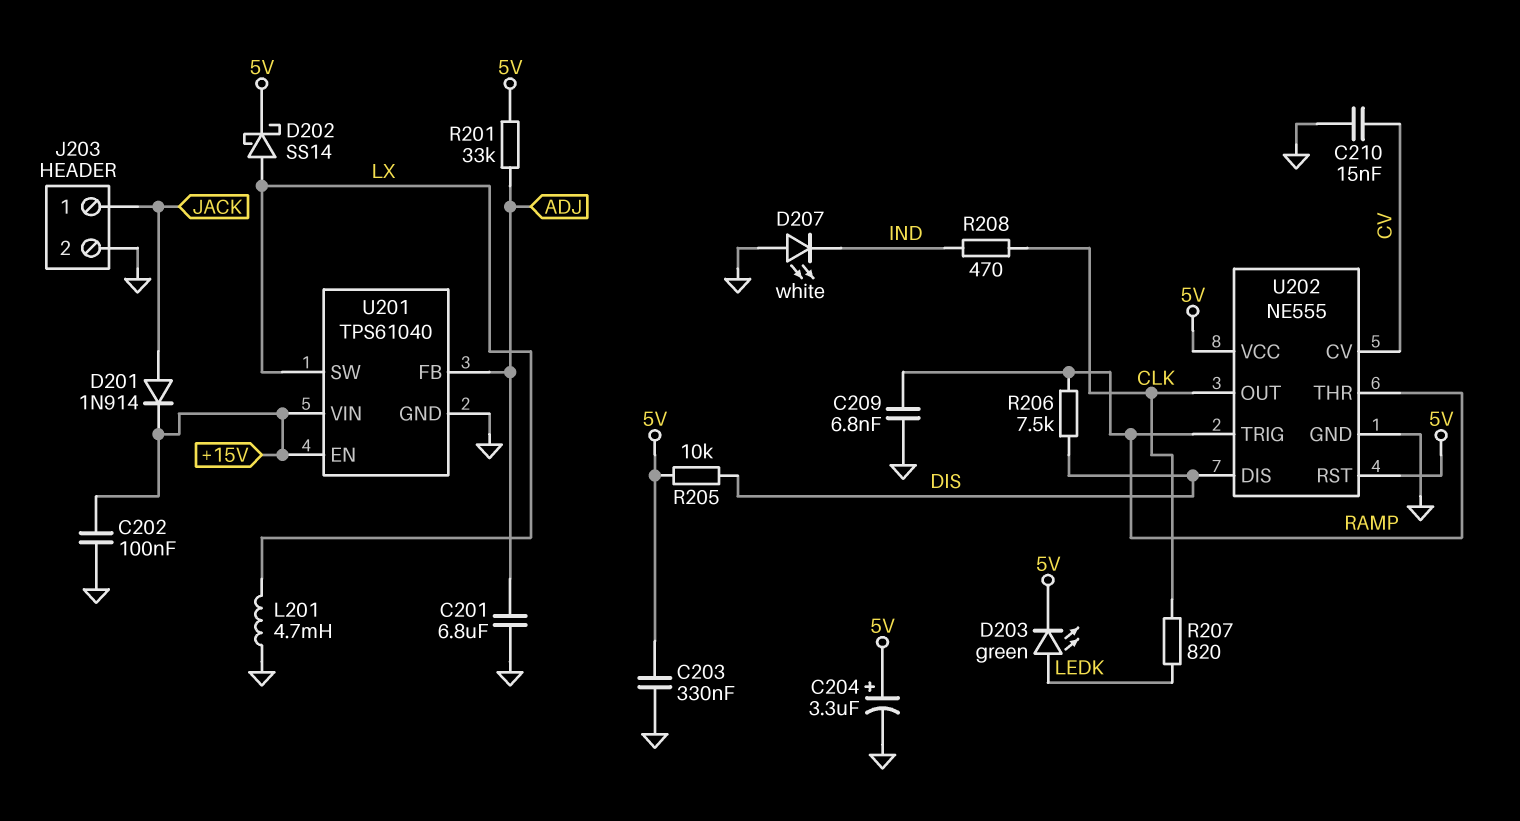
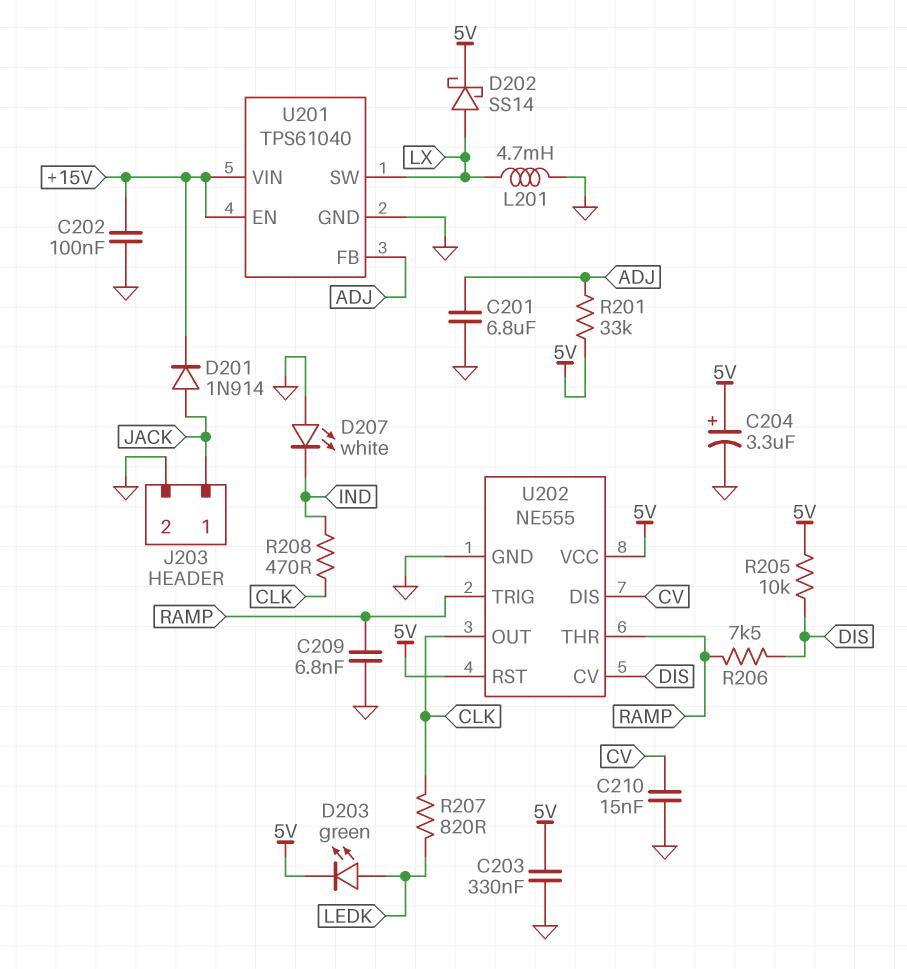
U202 pin CV: CV -> DIS
U202 pin DIS: DIS -> CV

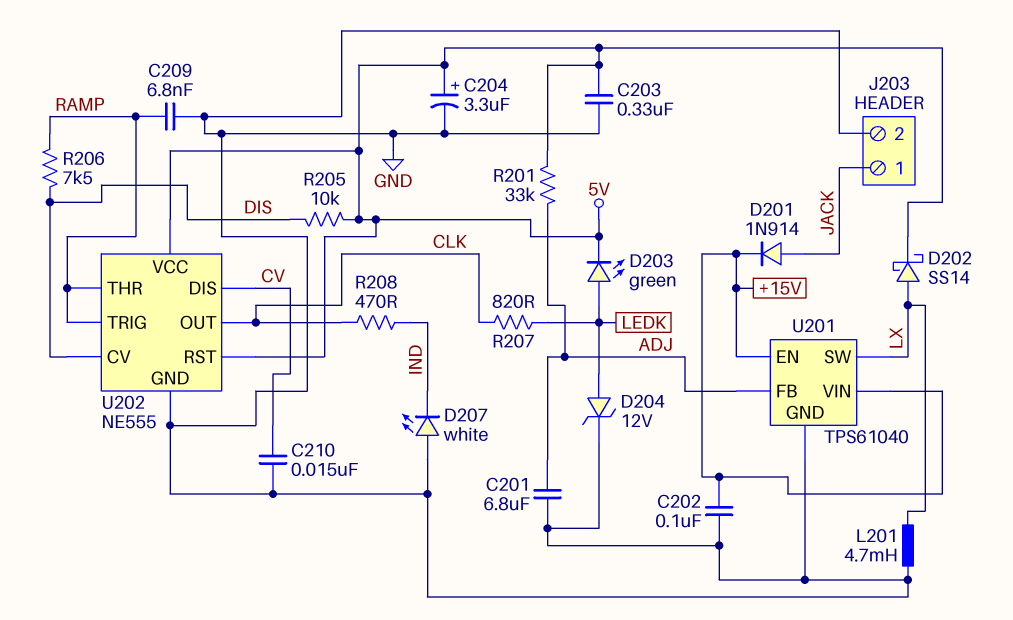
D204: none -> zener 12V (A LEDK, K GND)

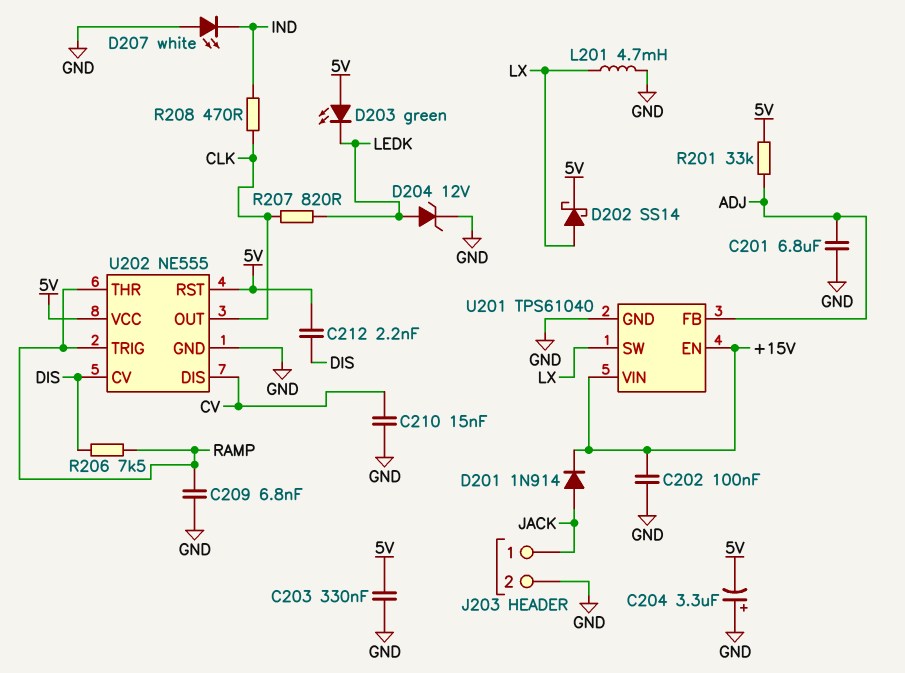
C204: 3.3uF (plus 5V, minus GND) -> 3.3uF (plus GND, minus 5V)
C212: none -> 2.2nF (5V, DIS)
D203: LED green (A LEDK, K 5V) -> LED green (A 5V, K LEDK)
R205: 10k (5V, DIS) -> none

